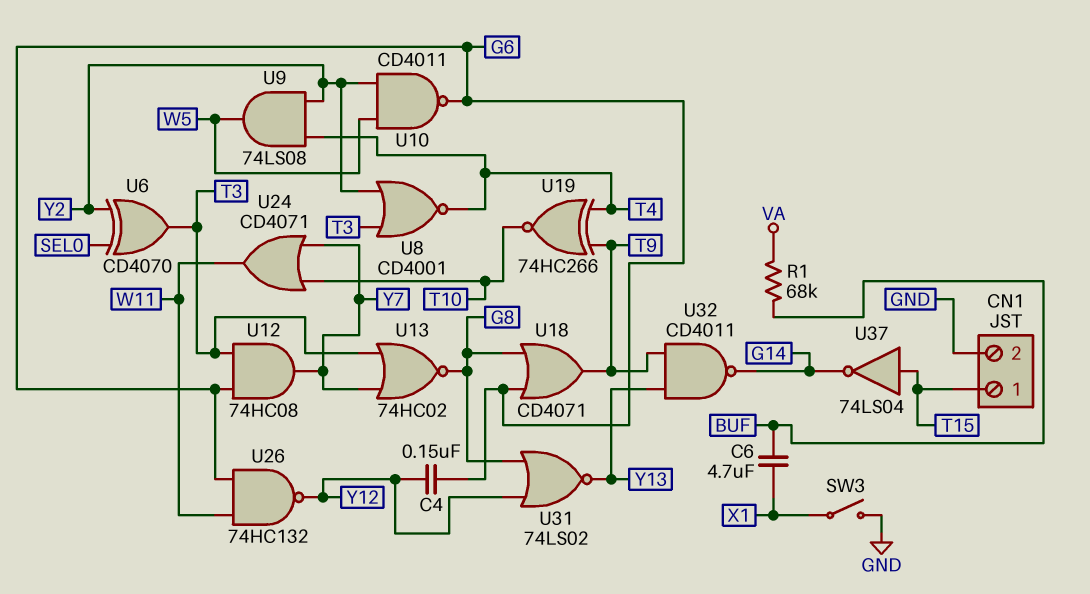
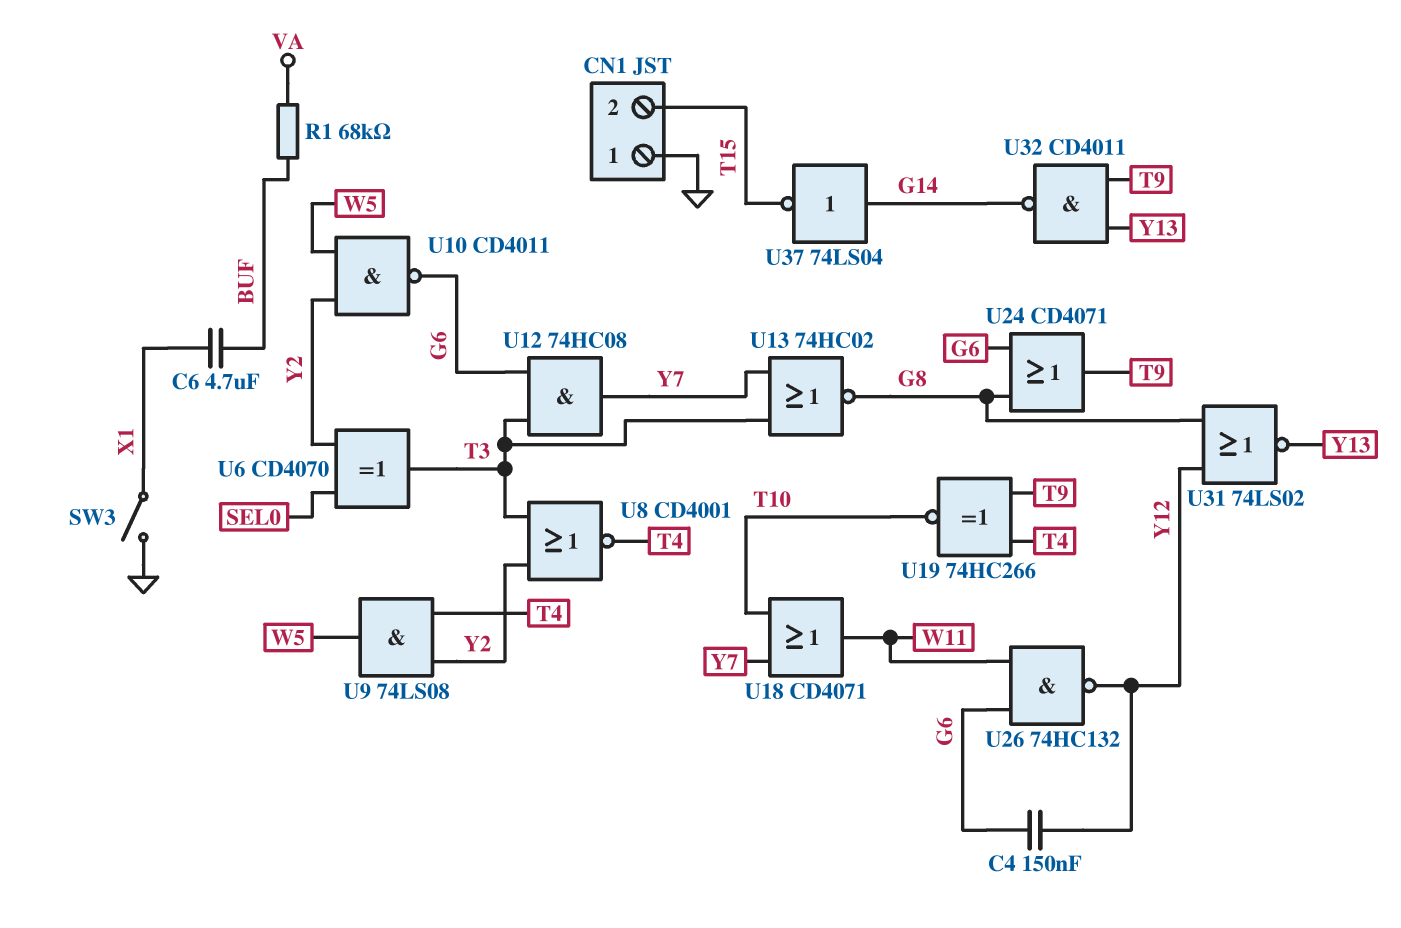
CN1 pin 1: T15 -> GND
CN1 pin 2: GND -> T15
U18: OR CD4071 (in G6, in G8, out T9) -> OR CD4071 (in T10, in Y7, out W11)
U24: OR CD4071 (in T10, in Y7, out W11) -> OR CD4071 (in G6, in G8, out T9)
U37: NOT 74LS04 (in T15, out G14) -> NOT 74LS04 (in G14, out T15)

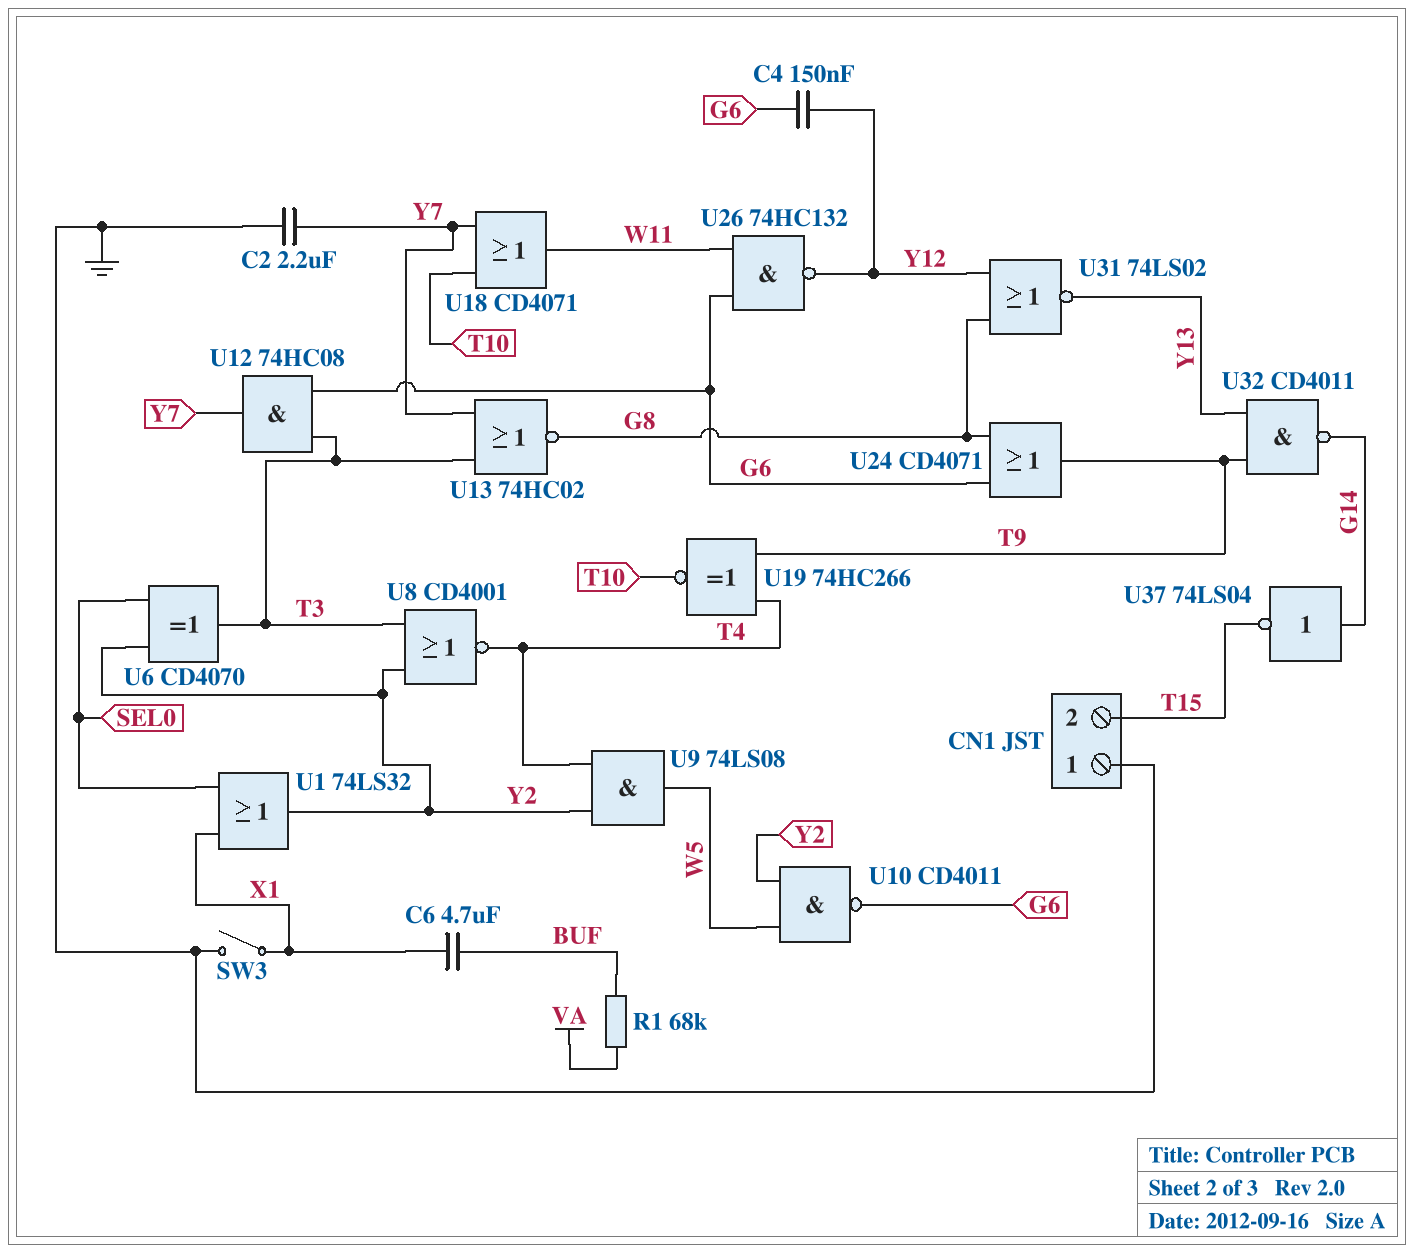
C2: none -> 2.2uF (GND, Y7)
U1: none -> OR 74LS32 (in SEL0, in X1, out Y2)

